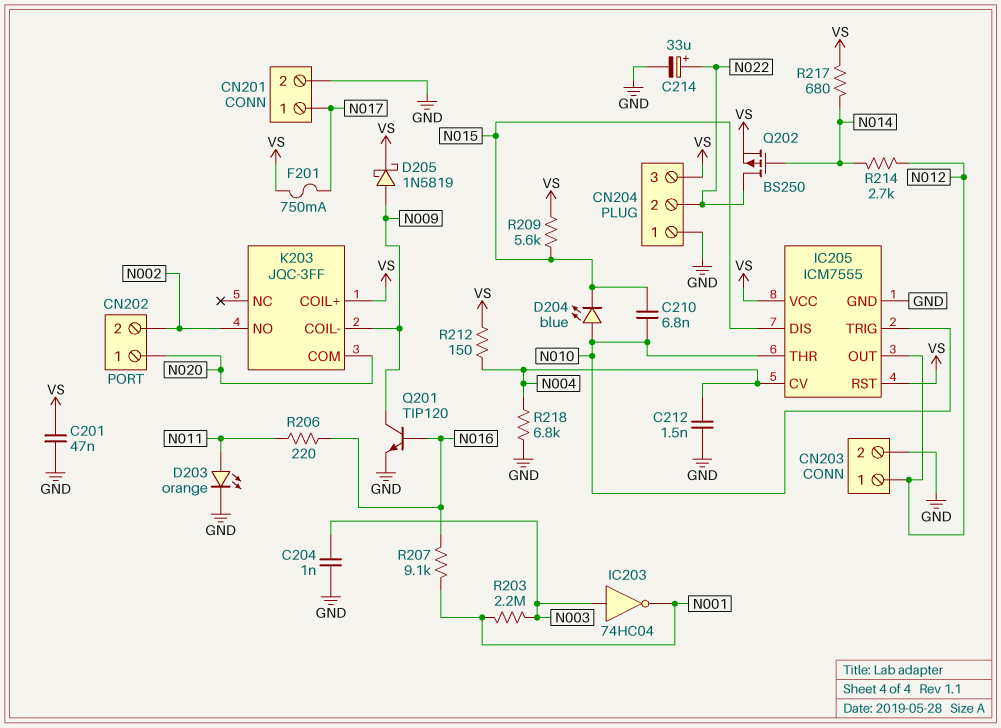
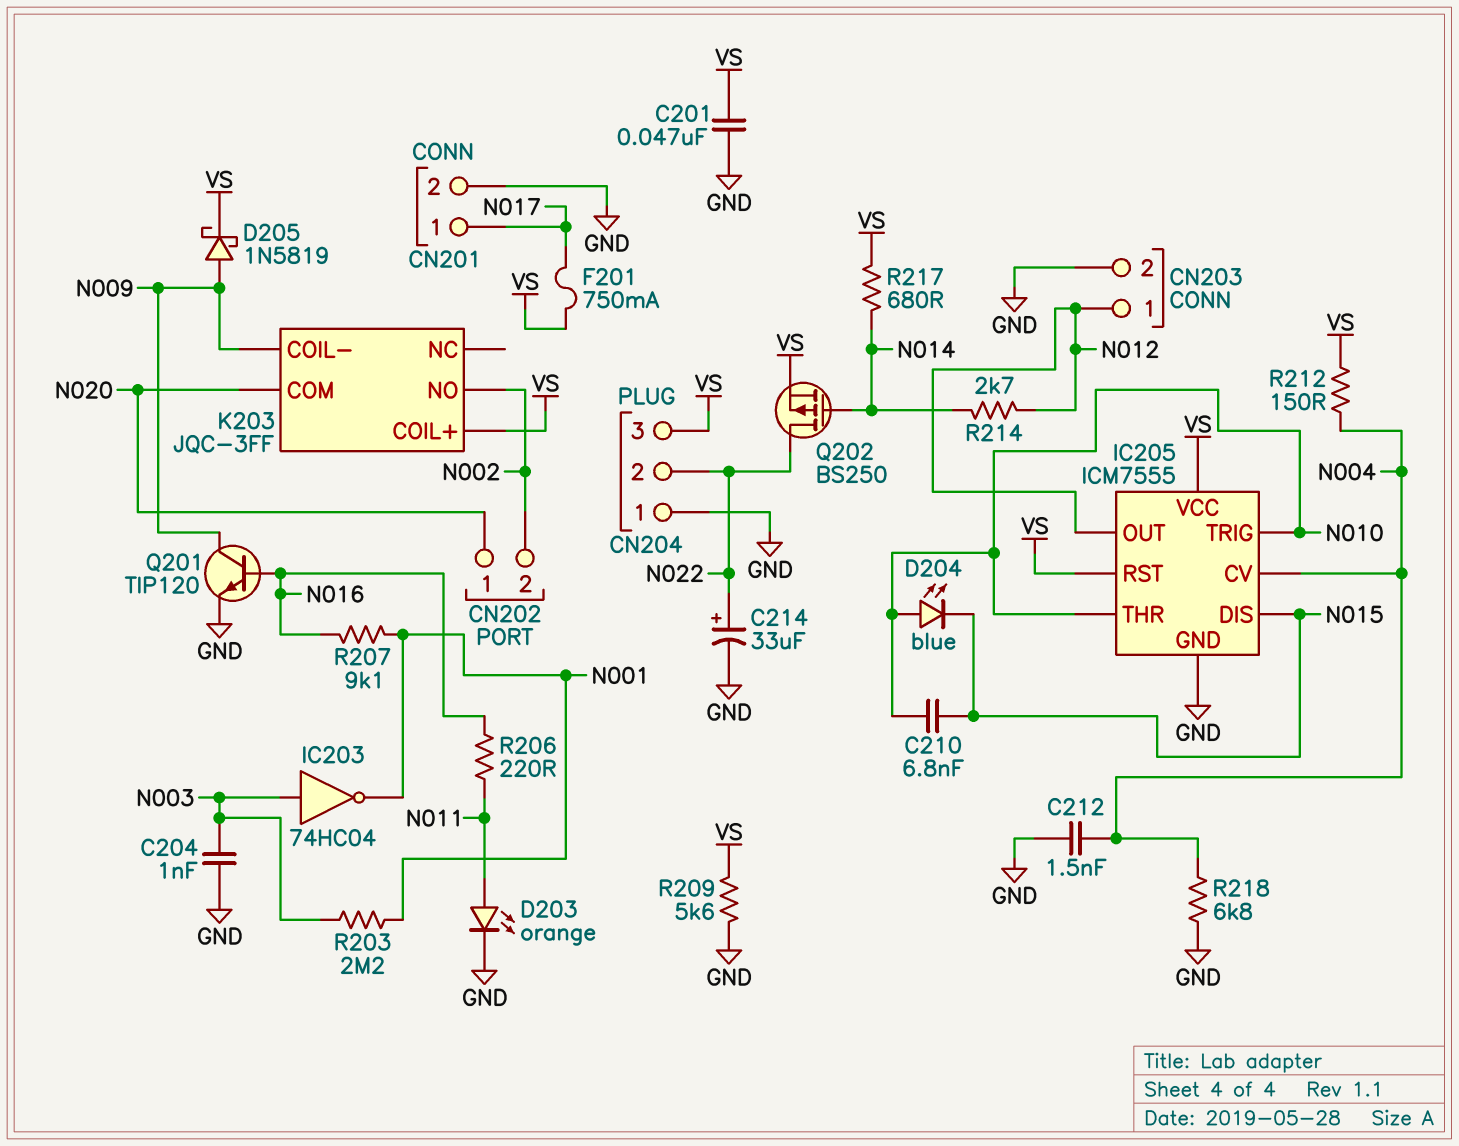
R209: 5.6k (N015, VS) -> 5.6k (GND, VS)

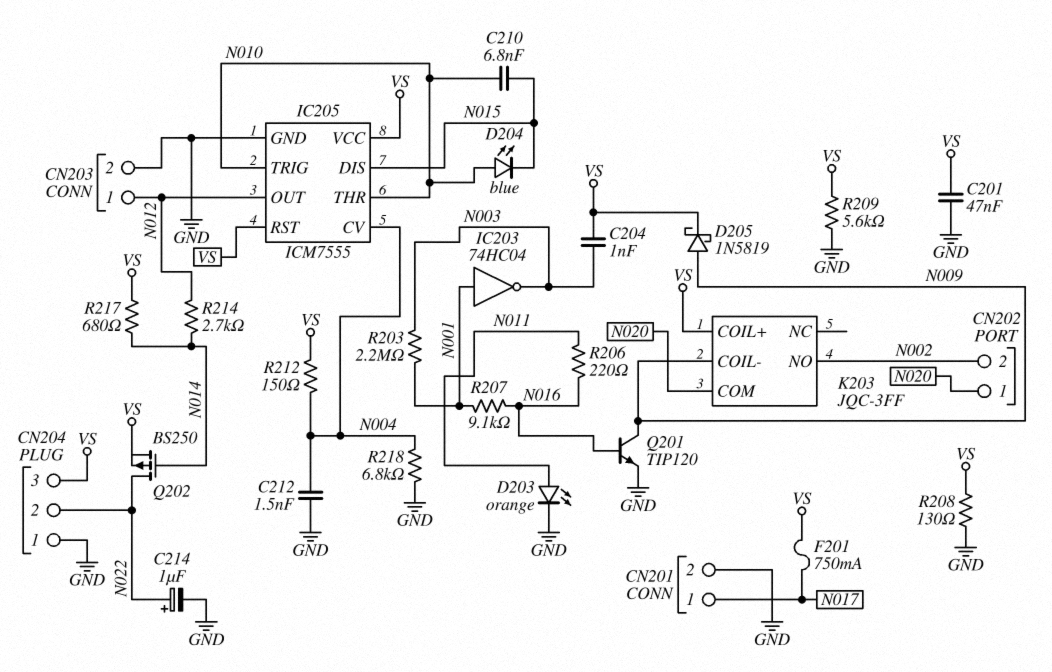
C204: 1nF (GND, N003) -> 1nF (N003, VS)
C214: 33uF (plus N022, minus GND) -> 1uF (plus N022, minus GND)
IC203: NOT 74HC04 (in N003, out N001) -> NOT 74HC04 (in N001, out N003)
R208: none -> 130 (GND, VS)

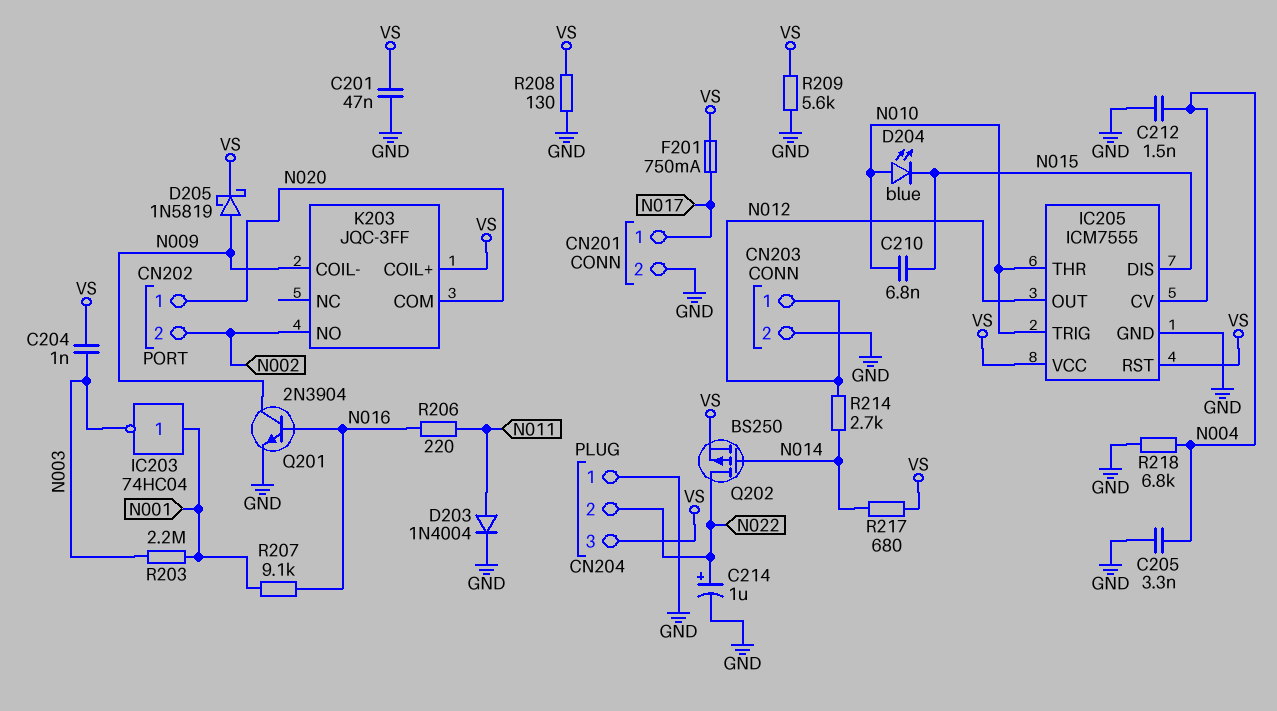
C205: none -> 3.3nF (GND, N004)
D203: LED orange (A N011, K GND) -> diode 1N4004 (A N011, K GND)
Q201: NPN TIP120 (B N016, C N009, E GND) -> NPN 2N3904 (B N016, C N009, E GND)
R212: 150 (N004, VS) -> none

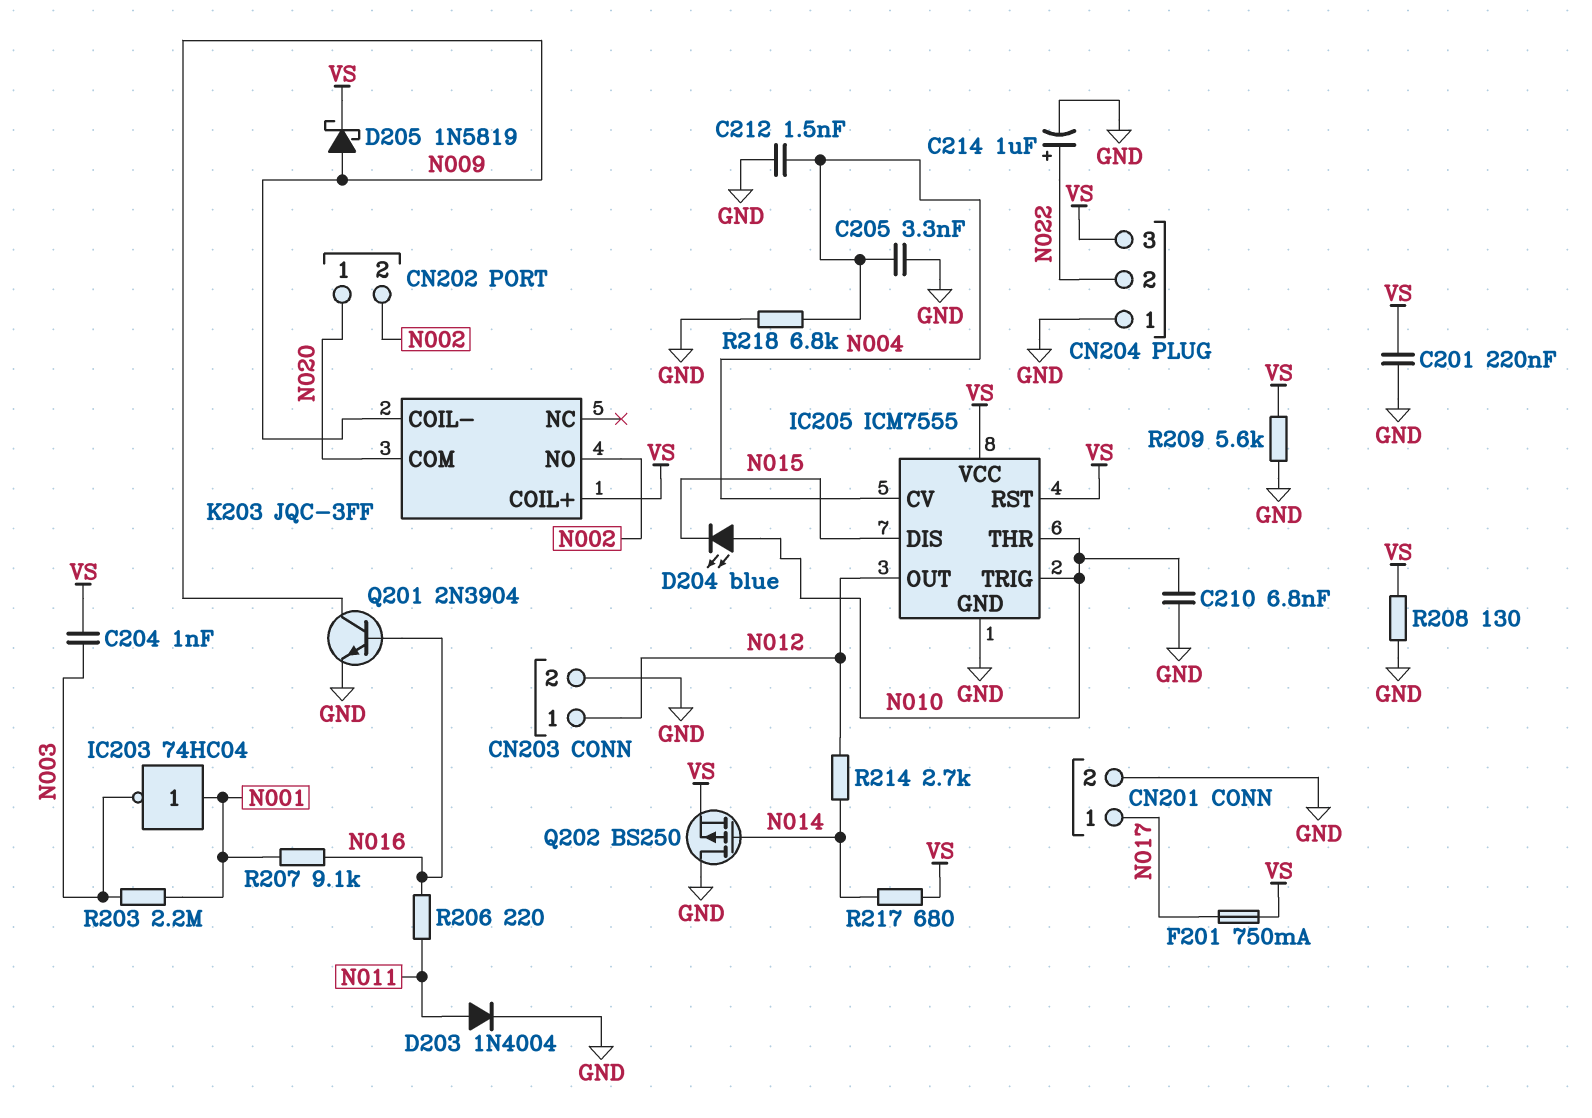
C201: 47nF (GND, VS) -> 220nF (GND, VS)
C210: 6.8nF (N010, N015) -> 6.8nF (GND, N010)
Q202: PMOS BS250 (G N014, D N022, S VS) -> PMOS BS250 (G N014, D GND, S VS)

